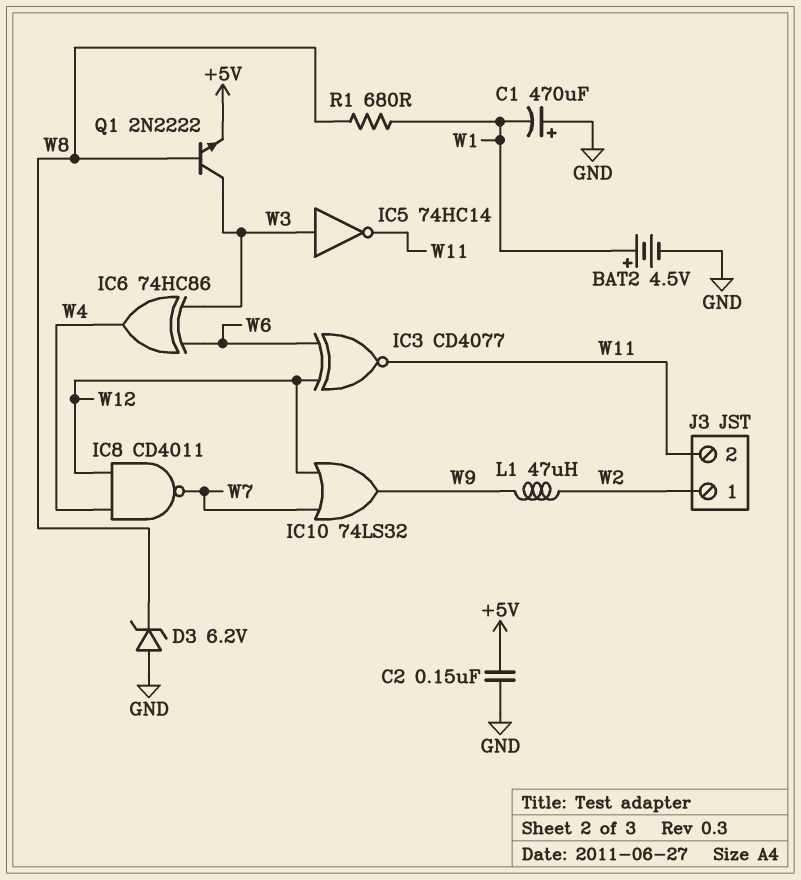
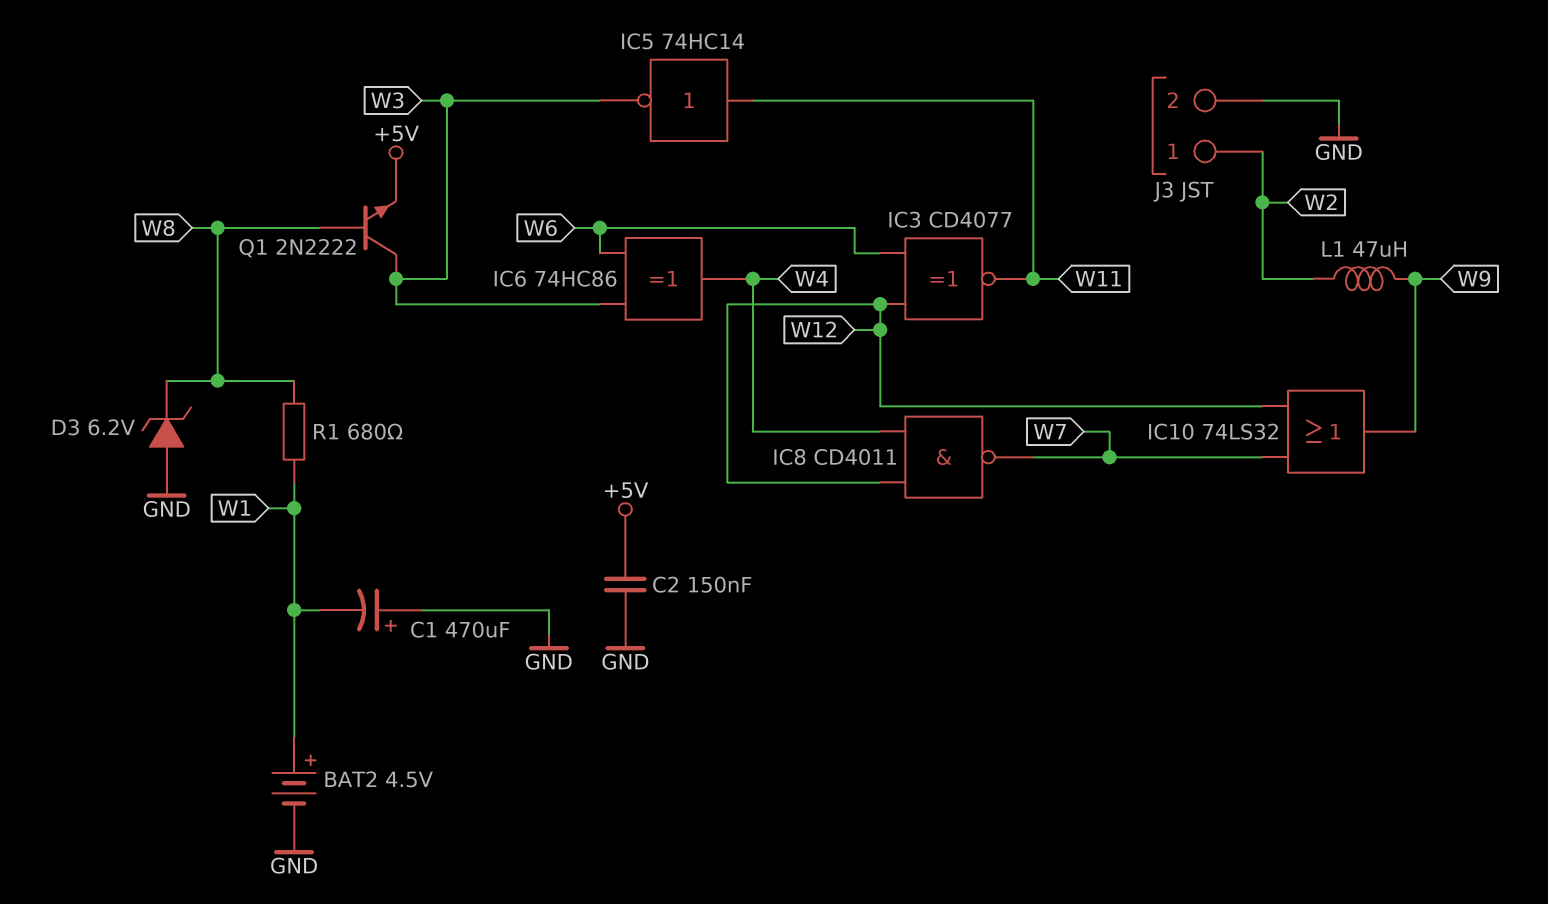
IC5: NOT 74HC14 (in W3, out W11) -> NOT 74HC14 (in W11, out W3)
J3 pin 2: W11 -> GND

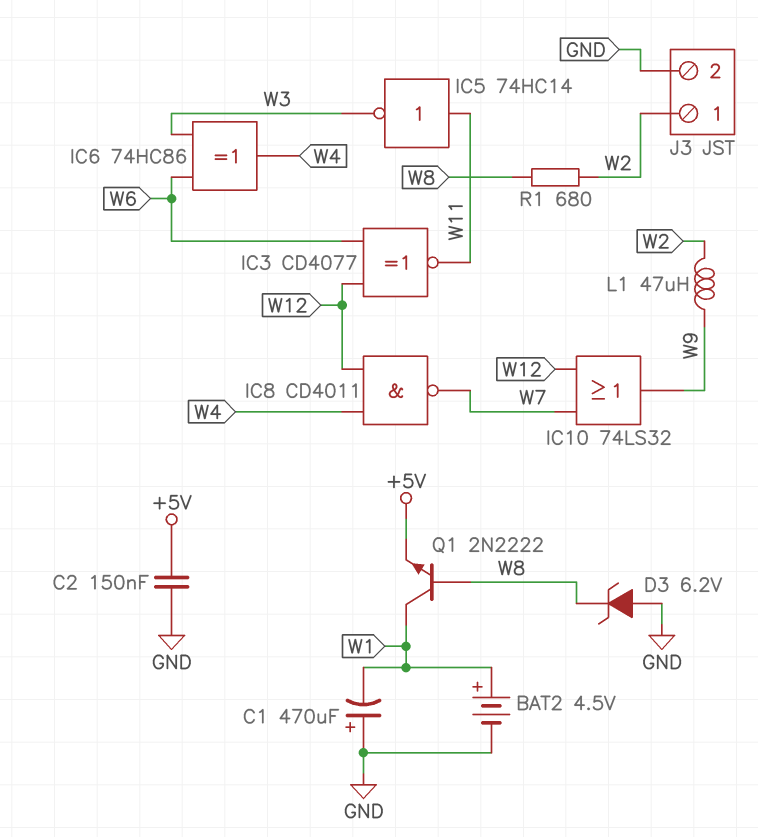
Q1: NPN 2N2222 (B W8, C W3, E +5V) -> NPN 2N2222 (B W8, C W1, E +5V)
R1: 680 (W1, W8) -> 680 (W2, W8)

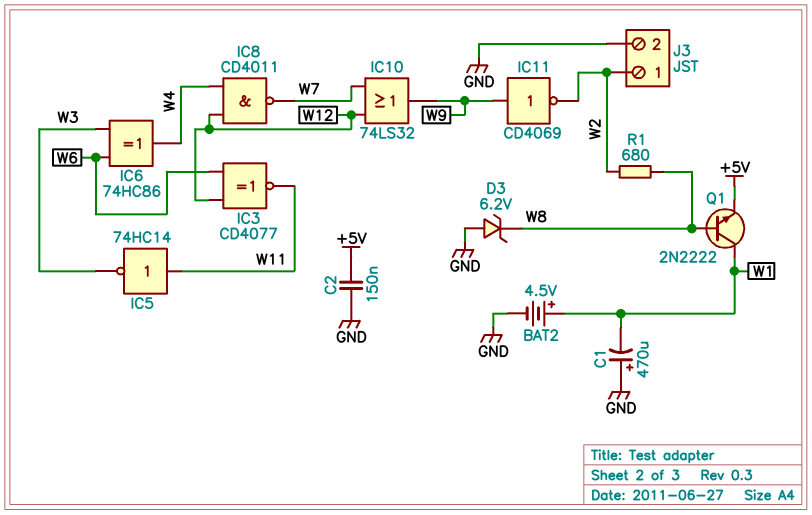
IC11: none -> NOT CD4069 (in W9, out W2)
L1: 47uH (W2, W9) -> none

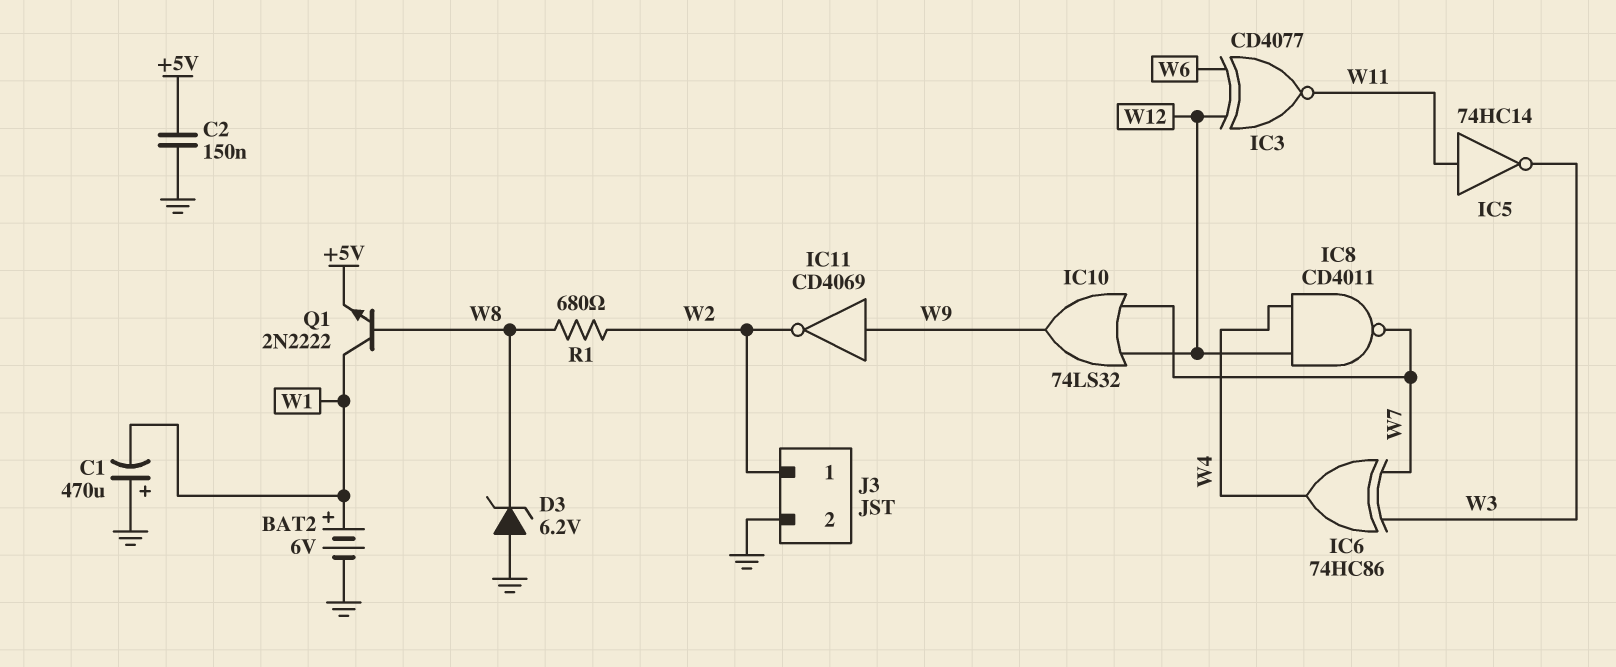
BAT2: 4.5V (plus W1, minus GND) -> 6V (plus W1, minus GND)
IC6: XOR 74HC86 (in W3, in W6, out W4) -> XOR 74HC86 (in W3, in W7, out W4)

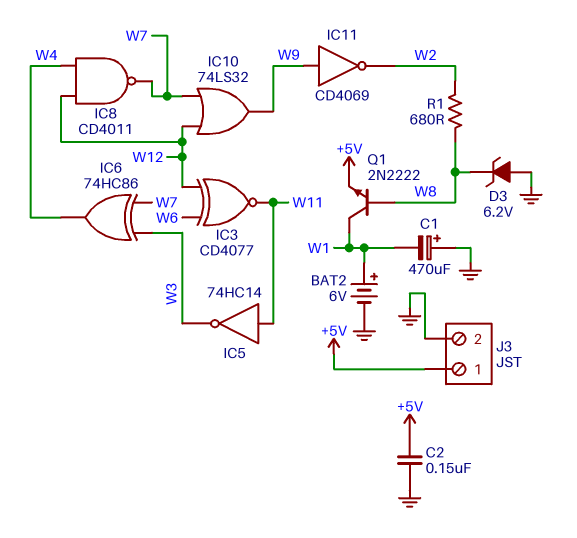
J3 pin 1: W2 -> +5V

